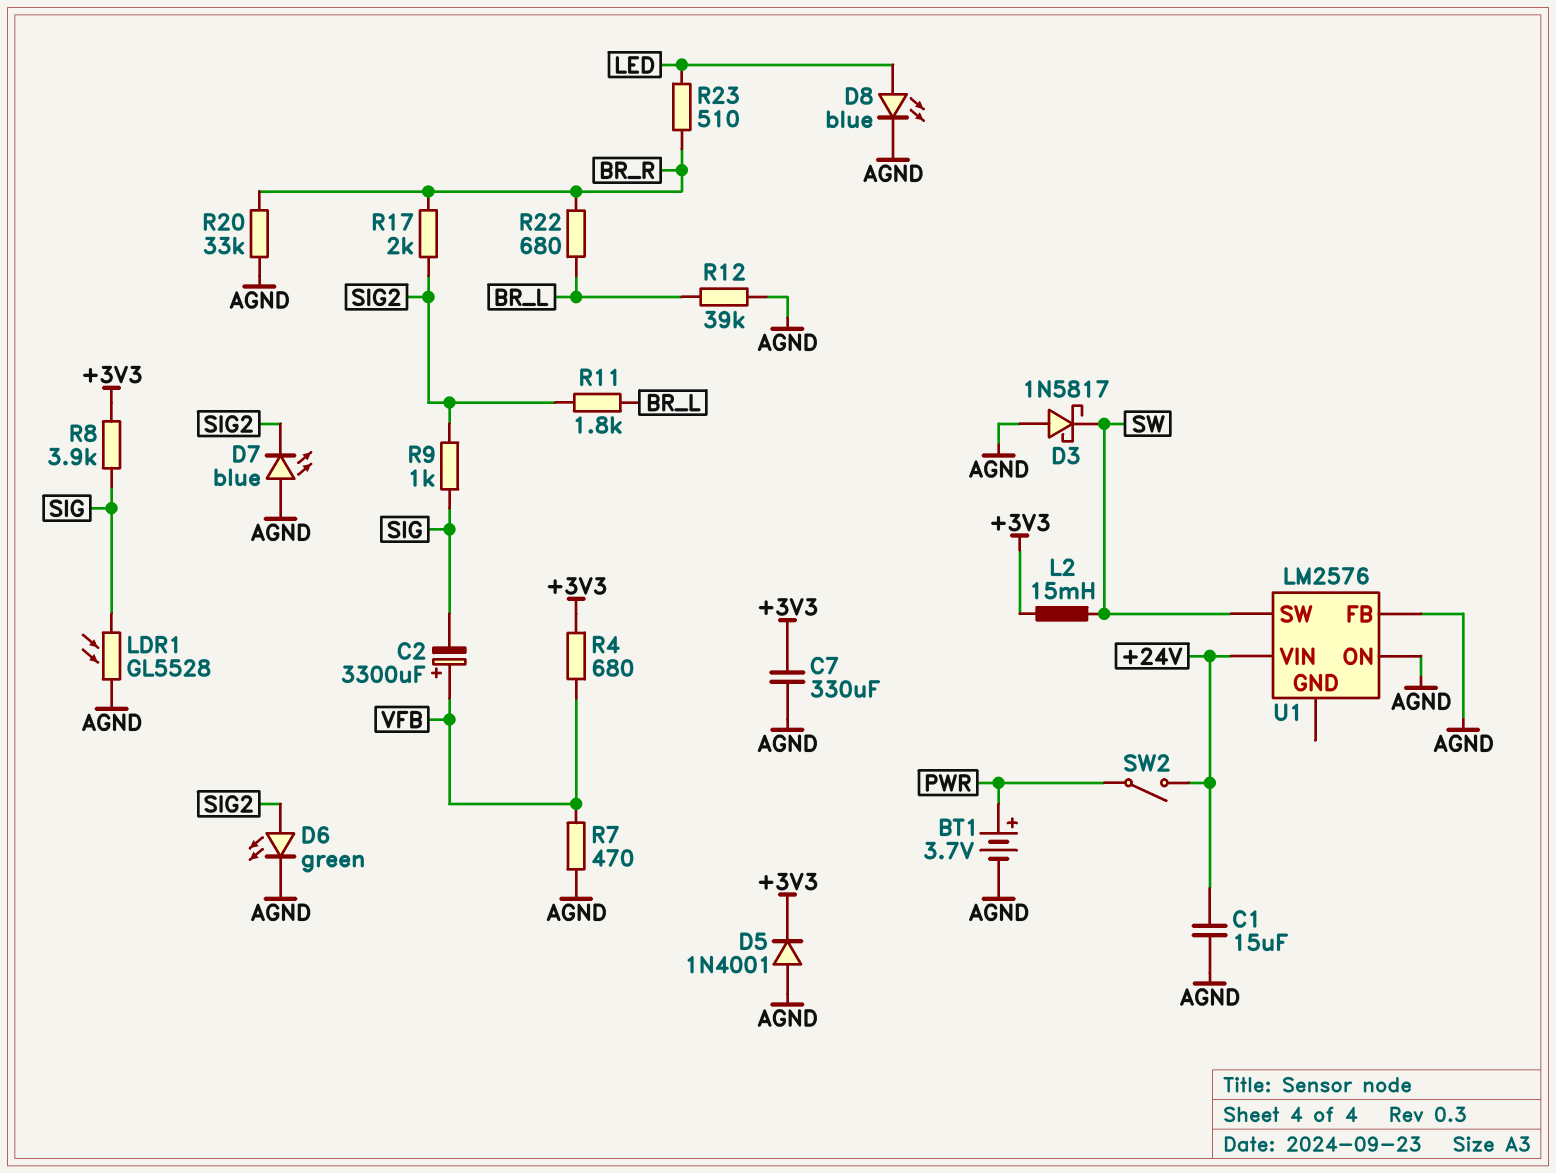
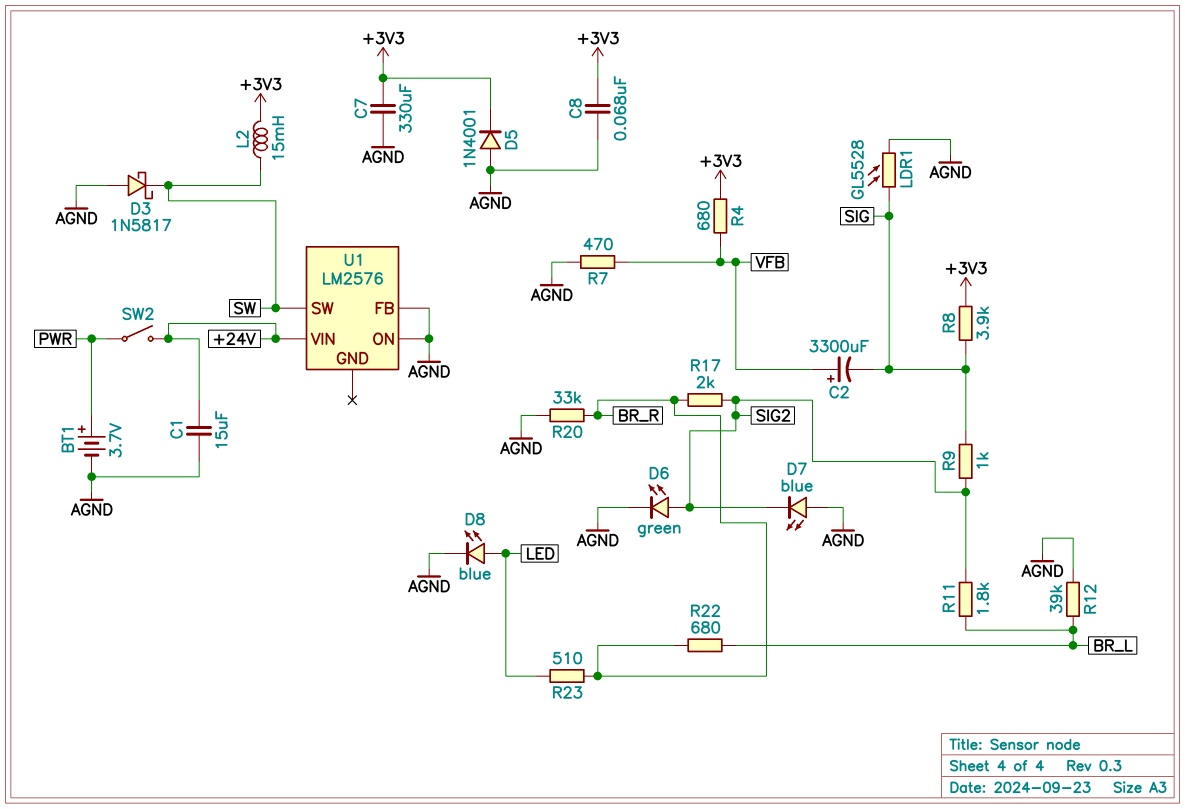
C8: none -> 68nF (+3V3, AGND)

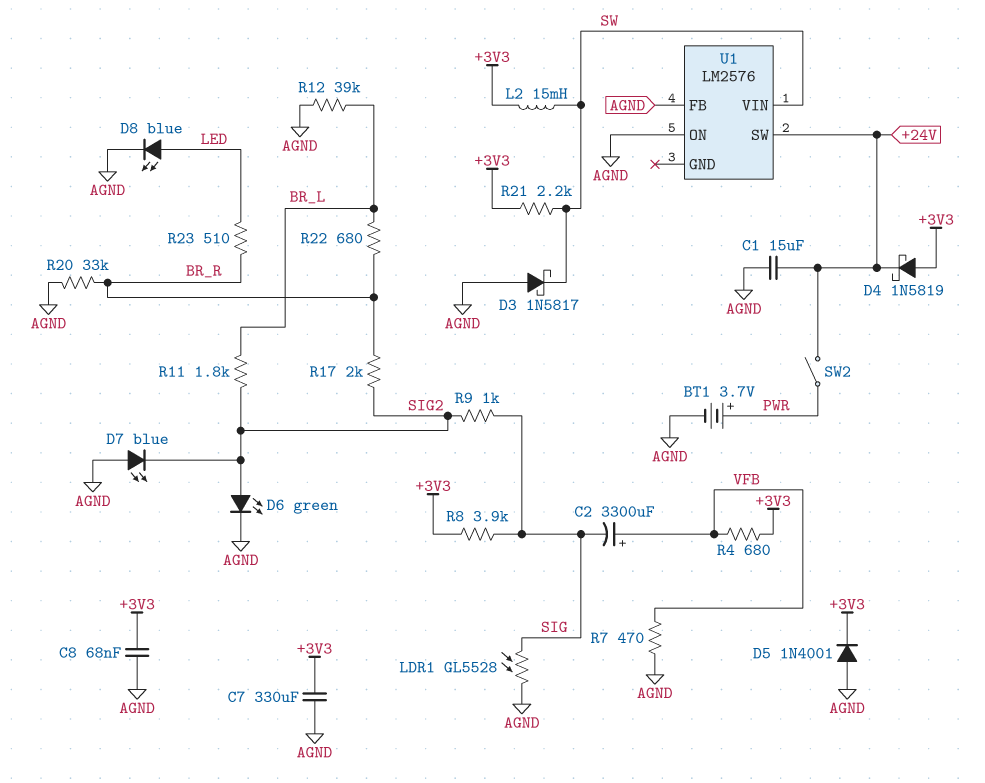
D4: none -> schottky 1N5819 (A +3V3, K +24V)
R21: none -> 2.2k (+3V3, SW)
U1 pin SW: SW -> +24V
U1 pin VIN: +24V -> SW

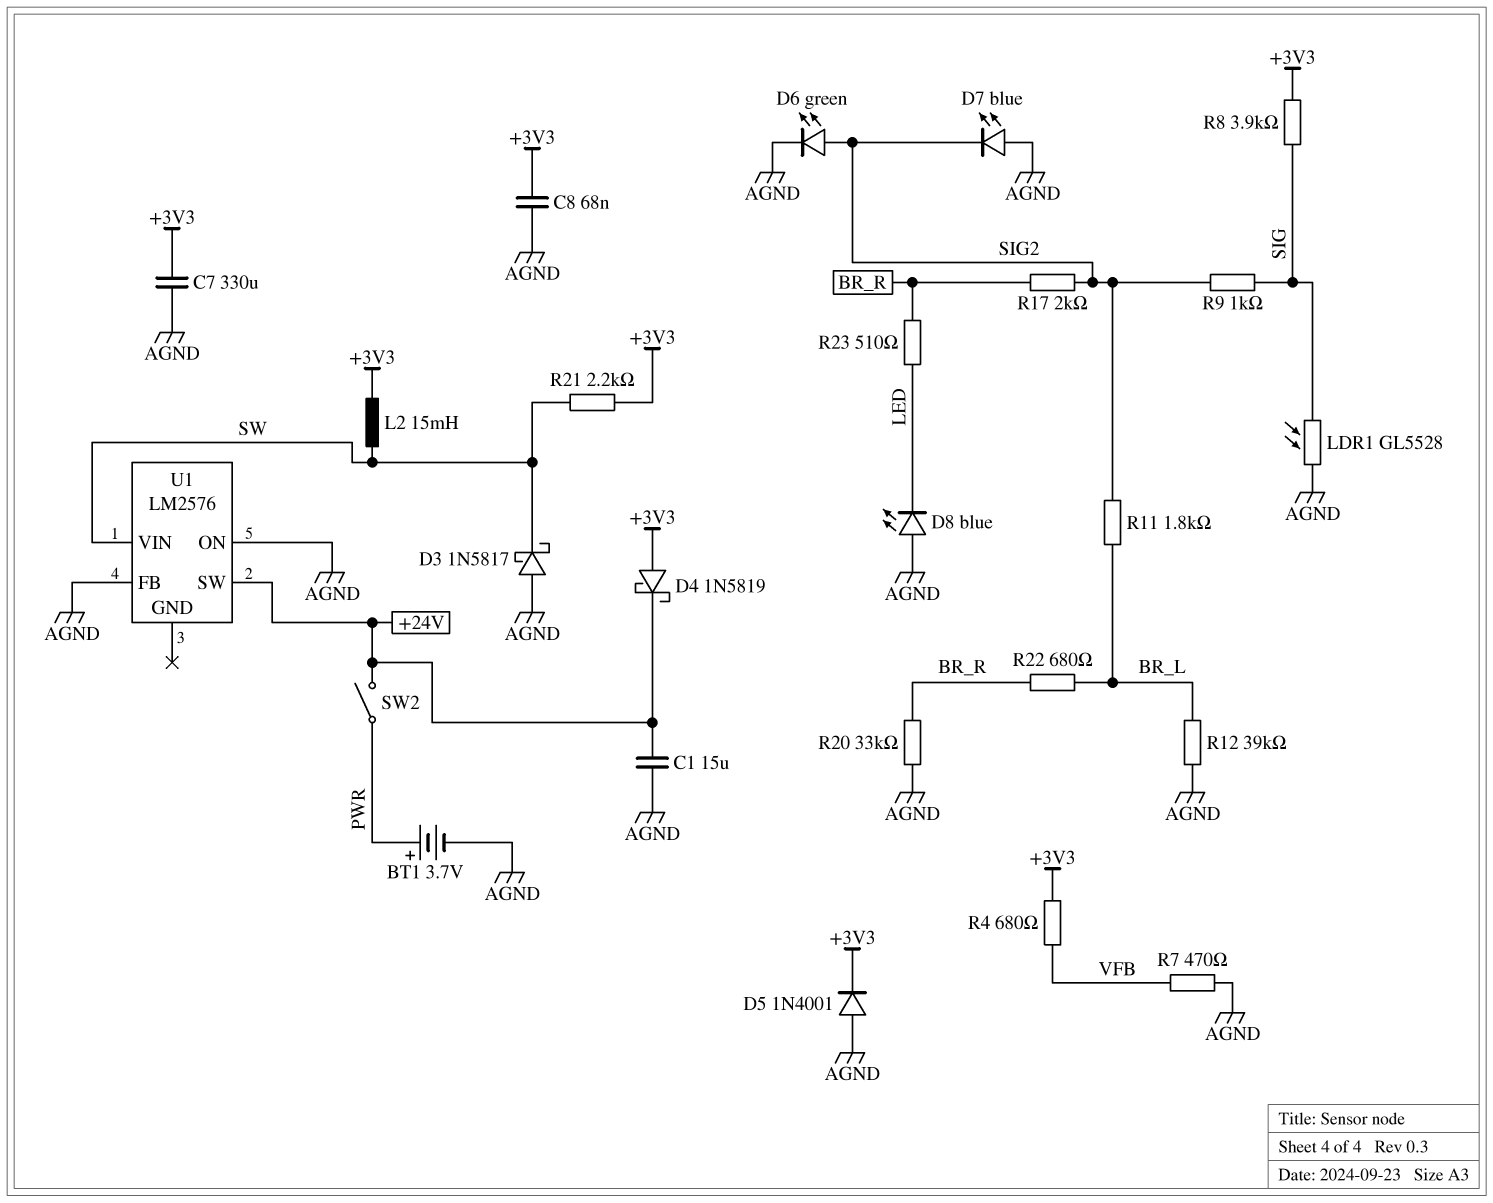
C2: 3300uF (plus VFB, minus SIG) -> none
D8: LED blue (A LED, K AGND) -> LED blue (A AGND, K LED)

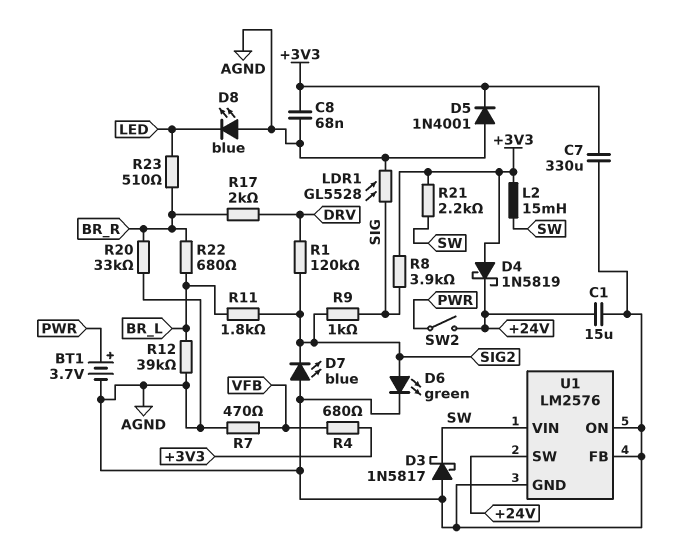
R1: none -> 120k (DRV, SIG2)
R17: 2k (BR_R, SIG2) -> 2k (BR_R, DRV)
U1 pin GND: none -> AGND

